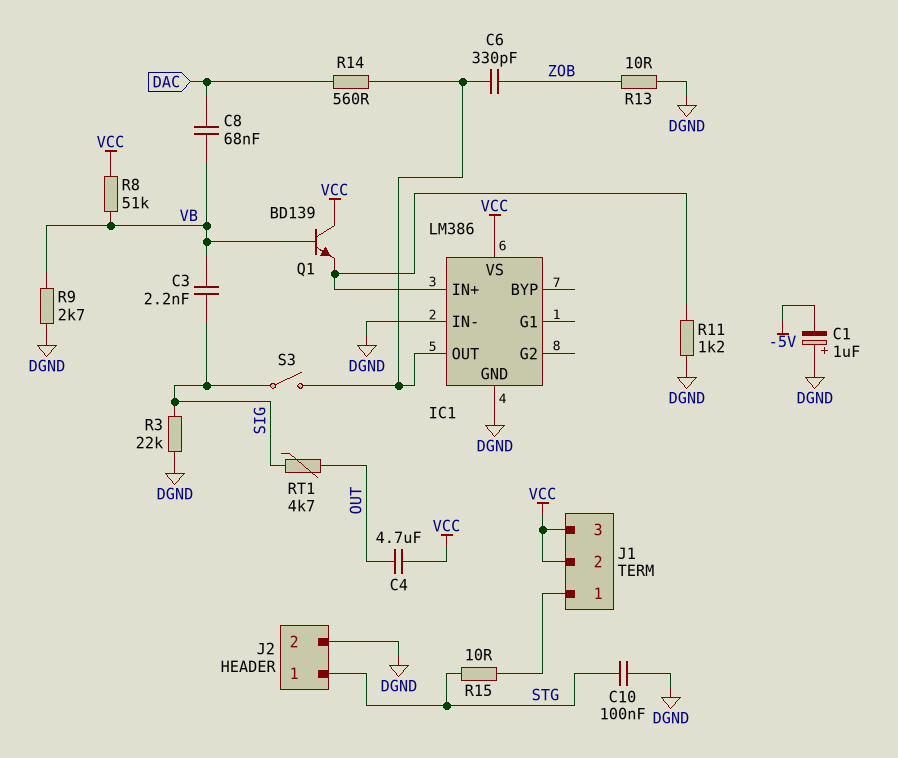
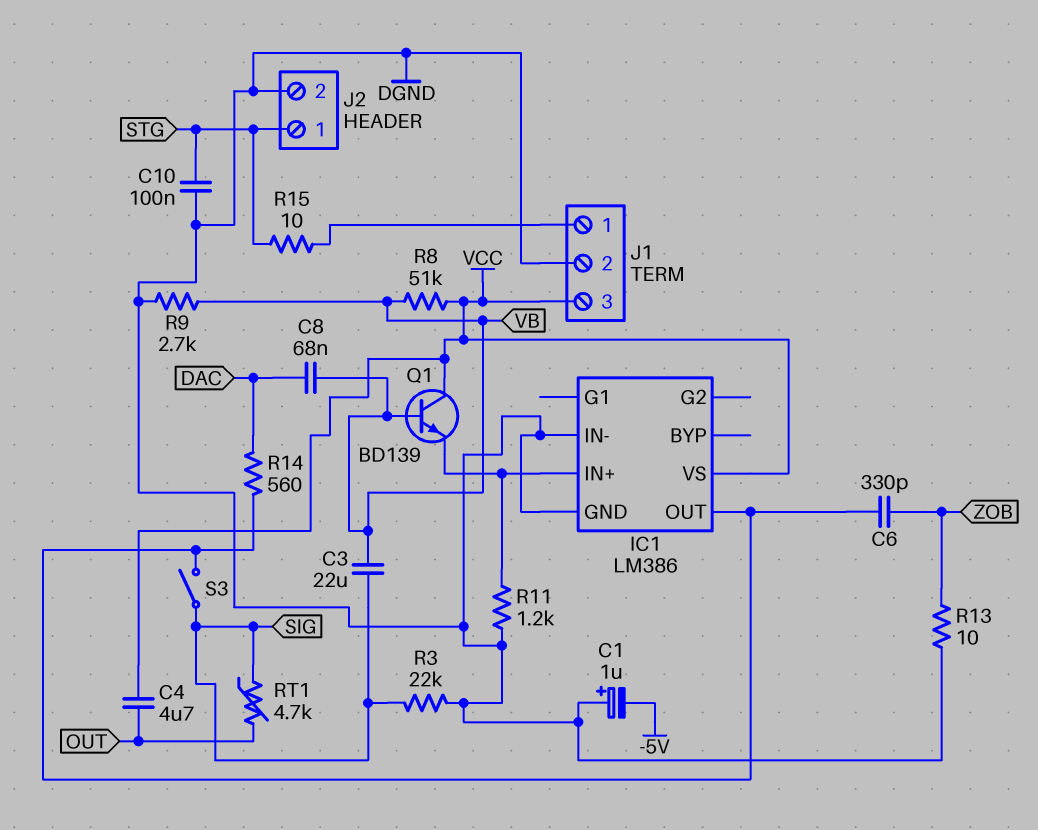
C3: 2.2nF (SIG, VB) -> 22uF (SIG, VB)
J1 pin 2: VCC -> DGND

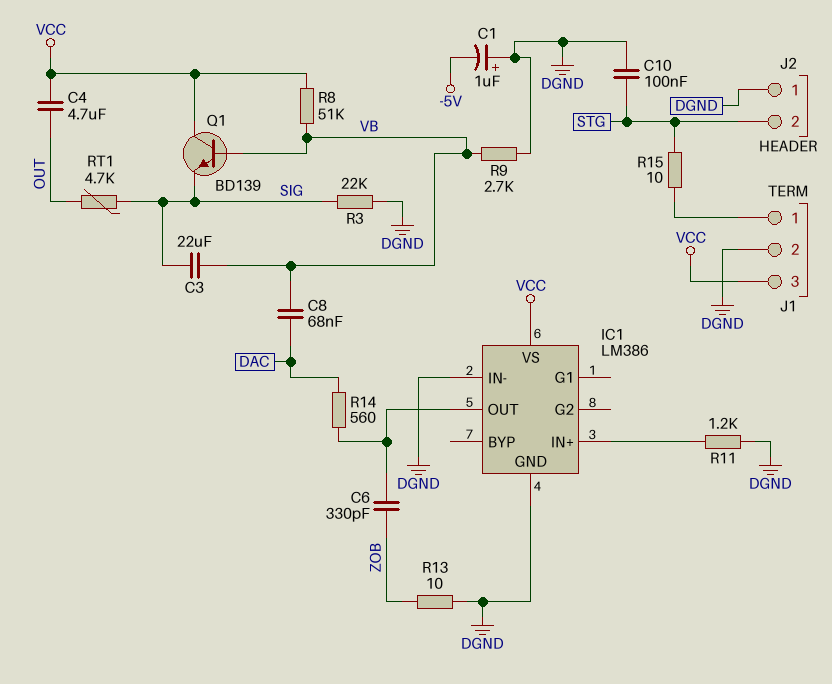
J2 pin 1: STG -> DGND
J2 pin 2: DGND -> STG
Q1: NPN BD139 (B VB, C VCC, E IC1/IN+) -> NPN BD139 (B VB, C VCC, E SIG)
S3: switch (IC1/OUT, SIG) -> none

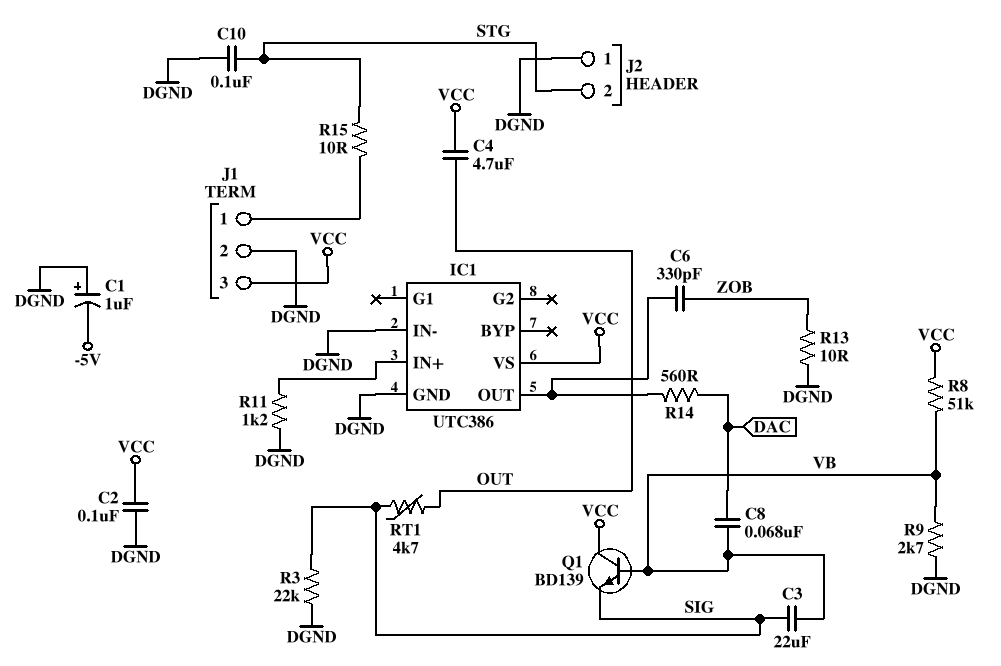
C2: none -> 100nF (DGND, VCC)
IC1: LM386 -> UTC386

